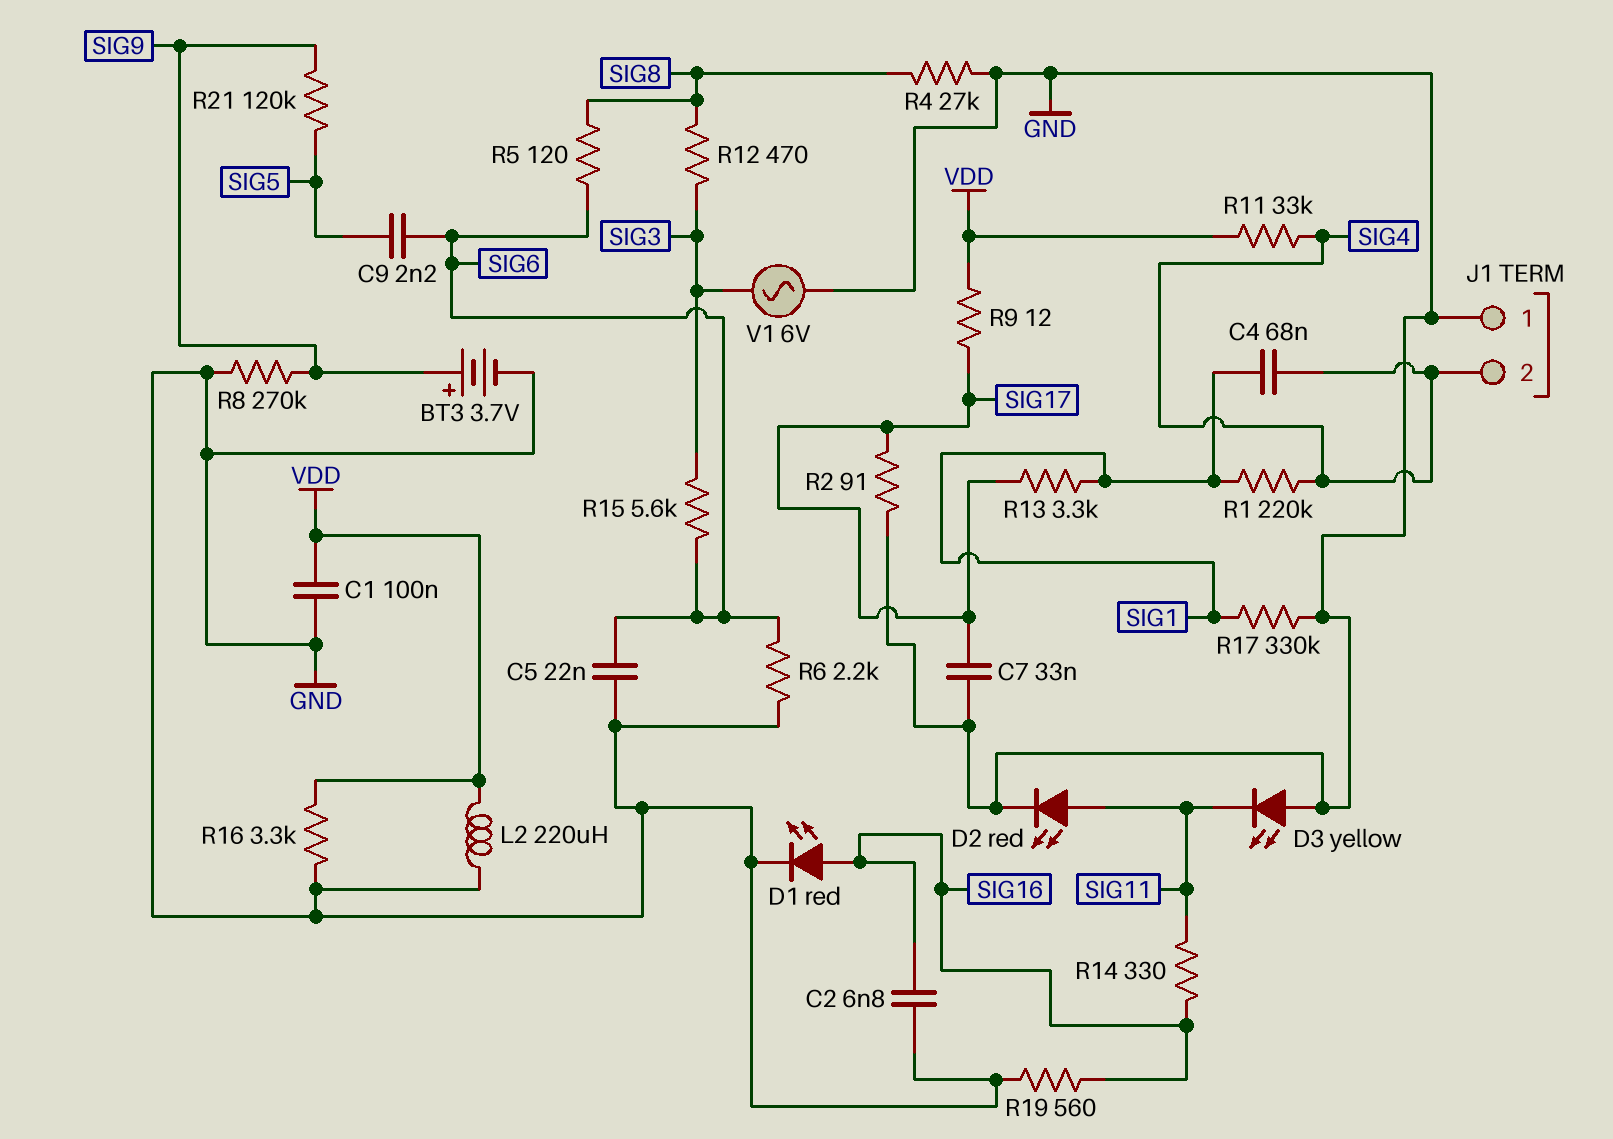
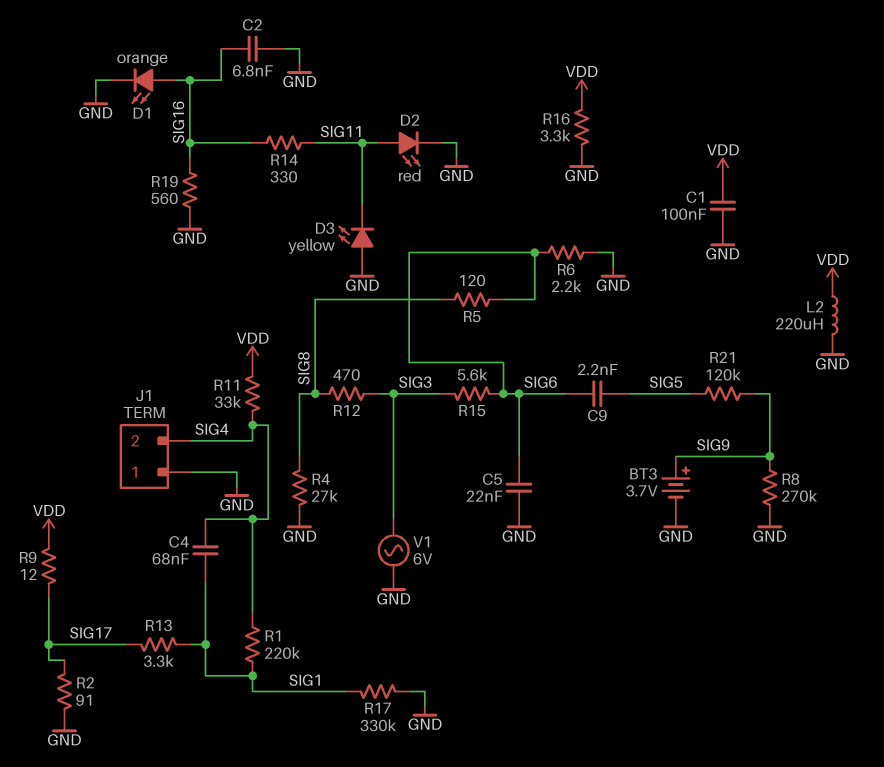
C7: 33nF (GND, SIG17) -> none
D1: LED red (A SIG16, K GND) -> LED orange (A SIG16, K GND)

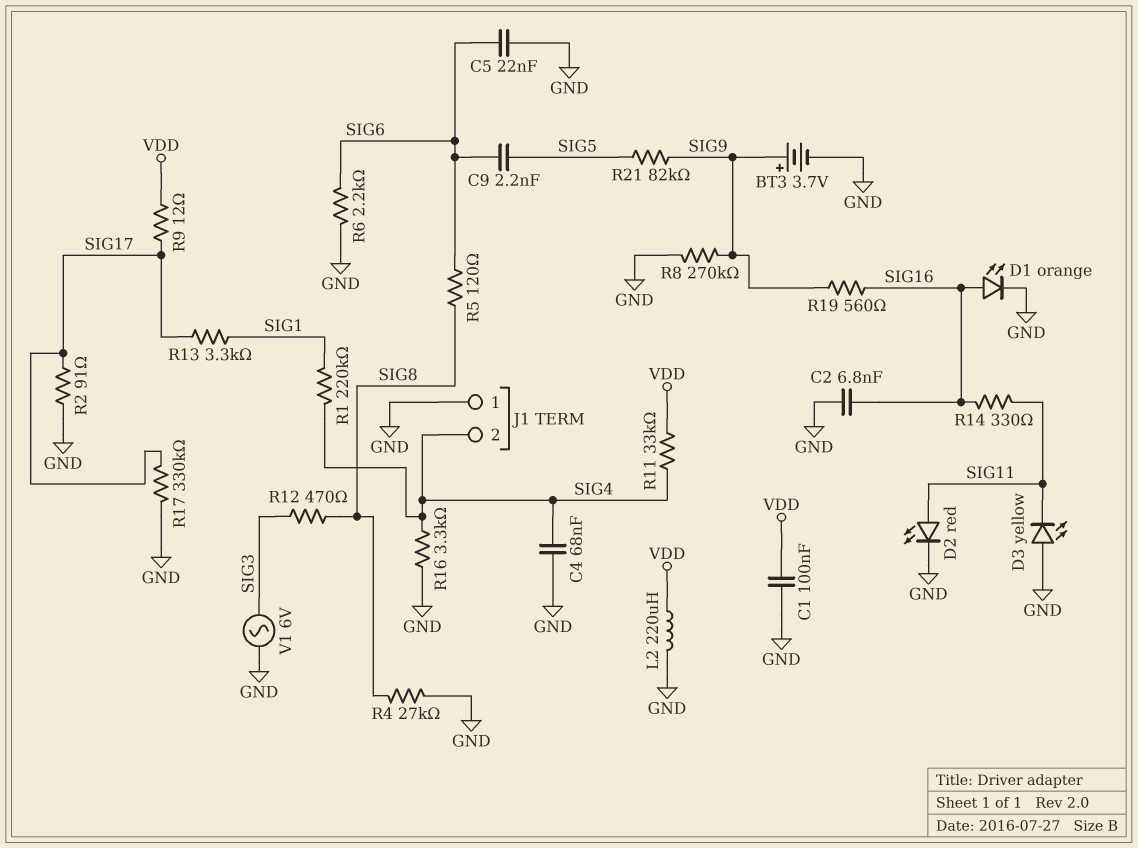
C4: 68nF (SIG1, SIG4) -> 68nF (GND, SIG4)
R15: 5.6k (SIG3, SIG6) -> none
R16: 3.3k (GND, VDD) -> 3.3k (GND, SIG4)
R17: 330k (GND, SIG1) -> 330k (GND, SIG17)
R19: 560 (GND, SIG16) -> 560 (SIG9, SIG16)
R21: 120k (SIG5, SIG9) -> 82k (SIG5, SIG9)

